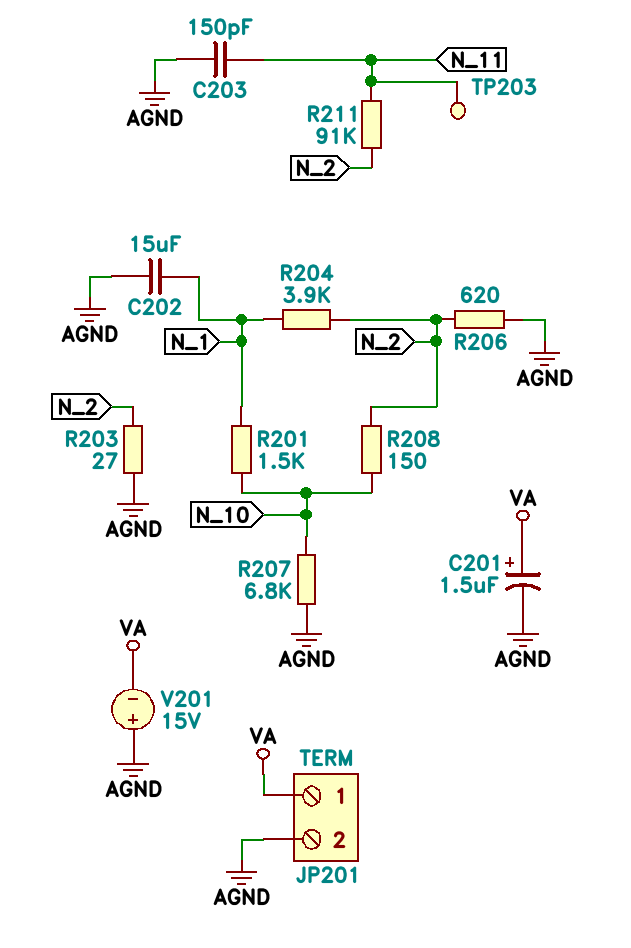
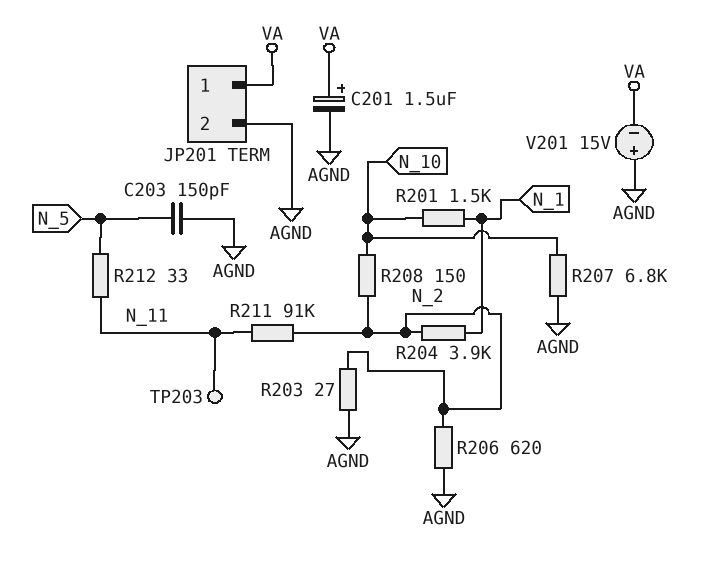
C202: 15uF (AGND, N_1) -> none
C203: 150pF (AGND, N_11) -> 150pF (AGND, N_5)
R212: none -> 33 (N_5, N_11)

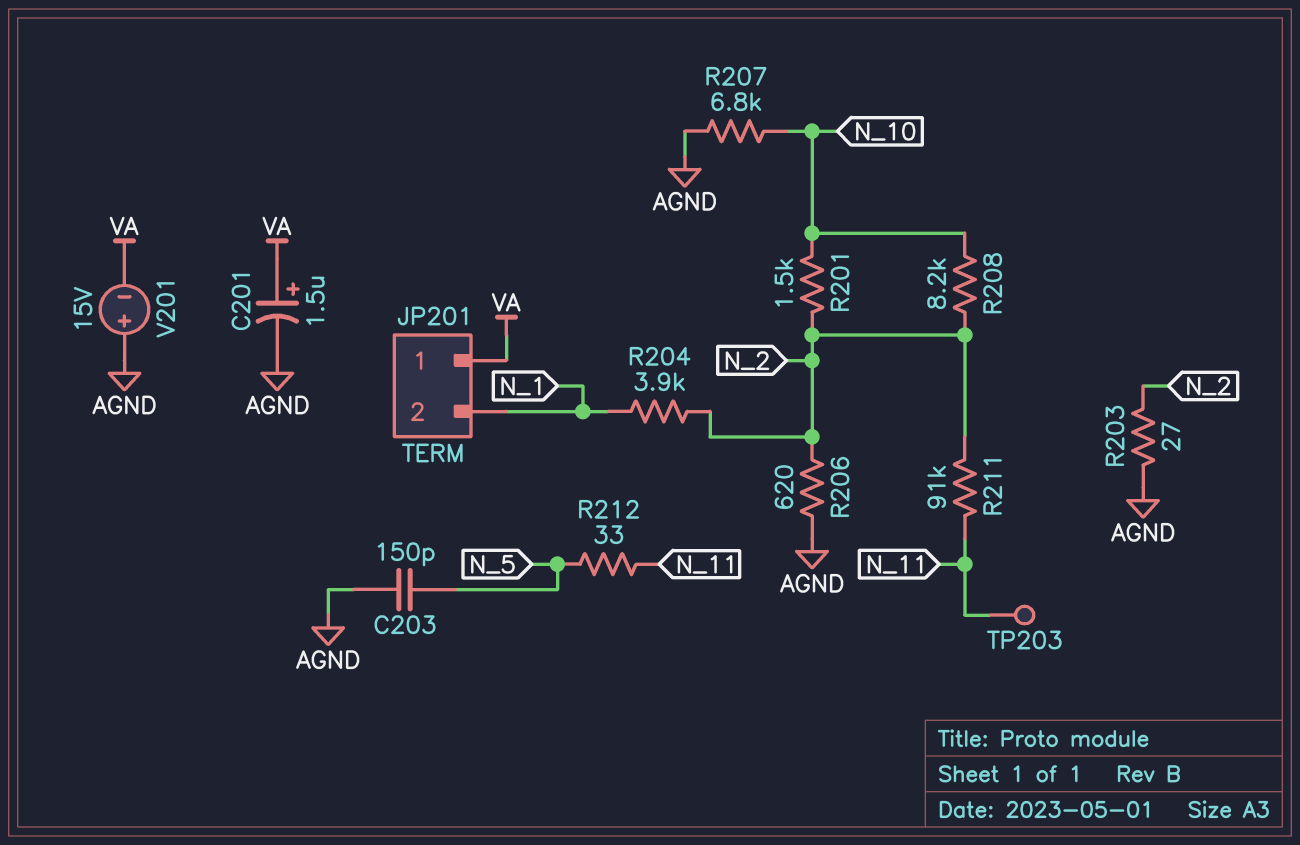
JP201 pin 2: AGND -> N_1
R201: 1.5k (N_1, N_10) -> 1.5k (N_2, N_10)
R208: 150 (N_2, N_10) -> 8.2k (N_2, N_10)

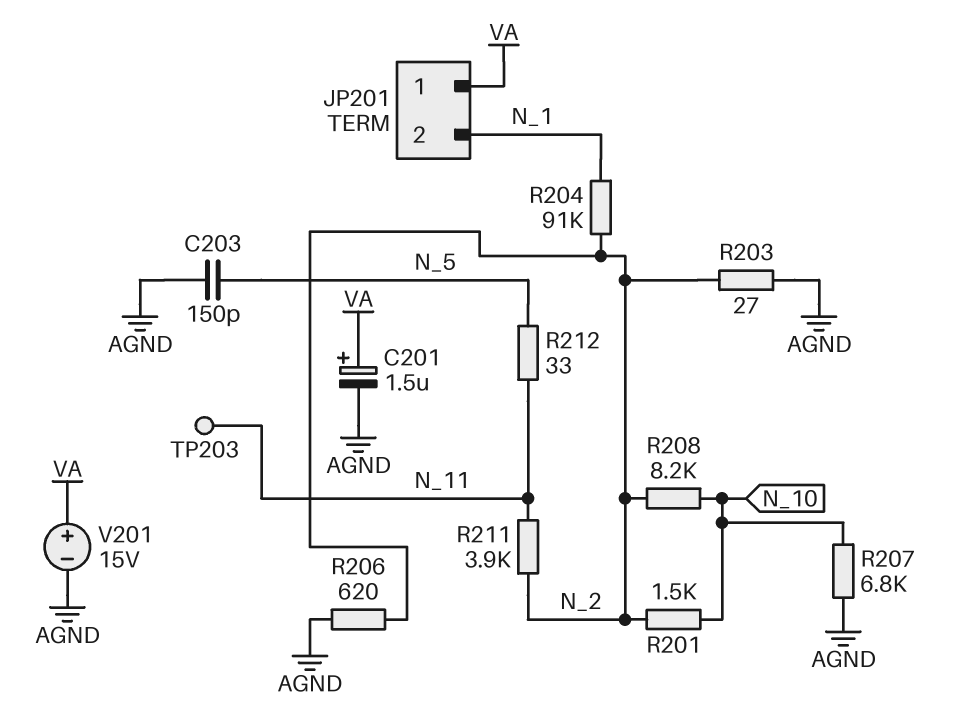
R204: 3.9k (N_1, N_2) -> 91k (N_1, N_2)
R211: 91k (N_2, N_11) -> 3.9k (N_2, N_11)
V201: 15V (plus AGND, minus VA) -> 15V (plus VA, minus AGND)

